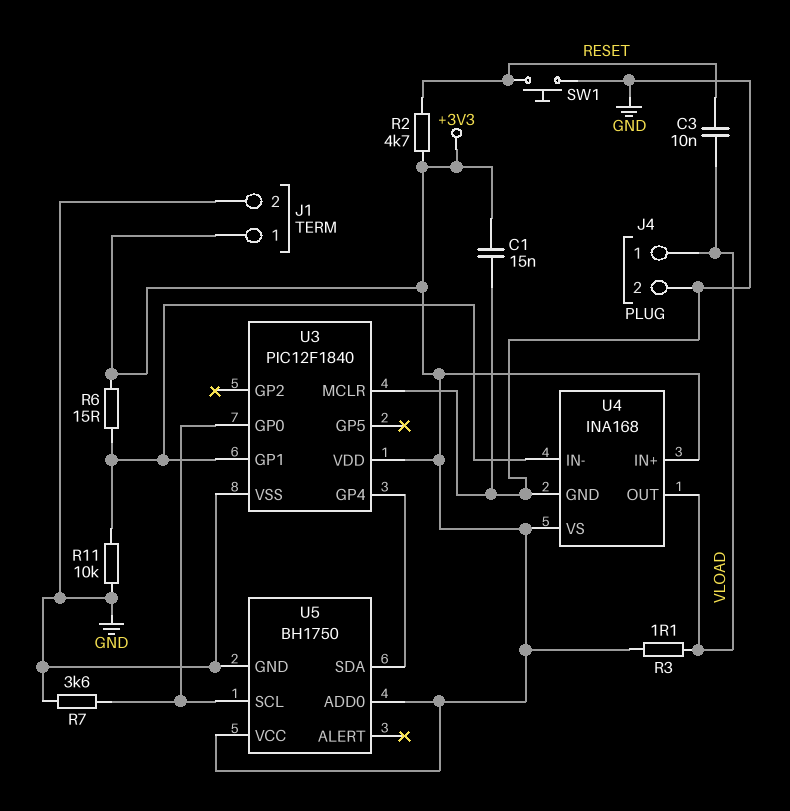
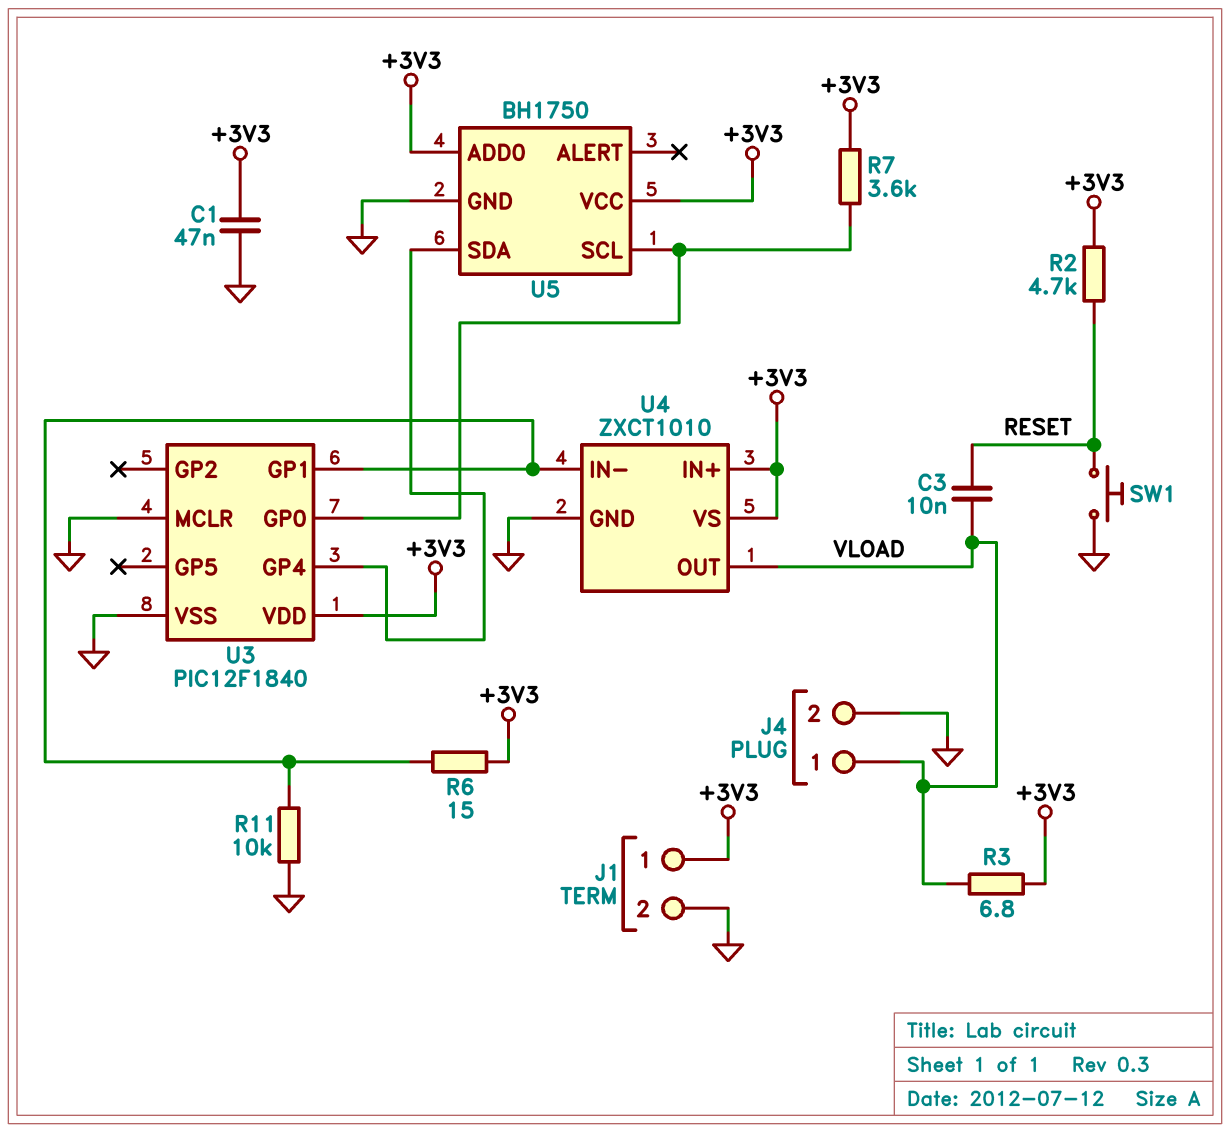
C1: 15nF (+3V3, GND) -> 47nF (+3V3, GND)
R3: 1.1 (+3V3, VLOAD) -> 6.8 (+3V3, VLOAD)
R7: 3.6k (GND, U3/GP0) -> 3.6k (+3V3, U3/GP0)
U4: INA168 -> ZXCT1010

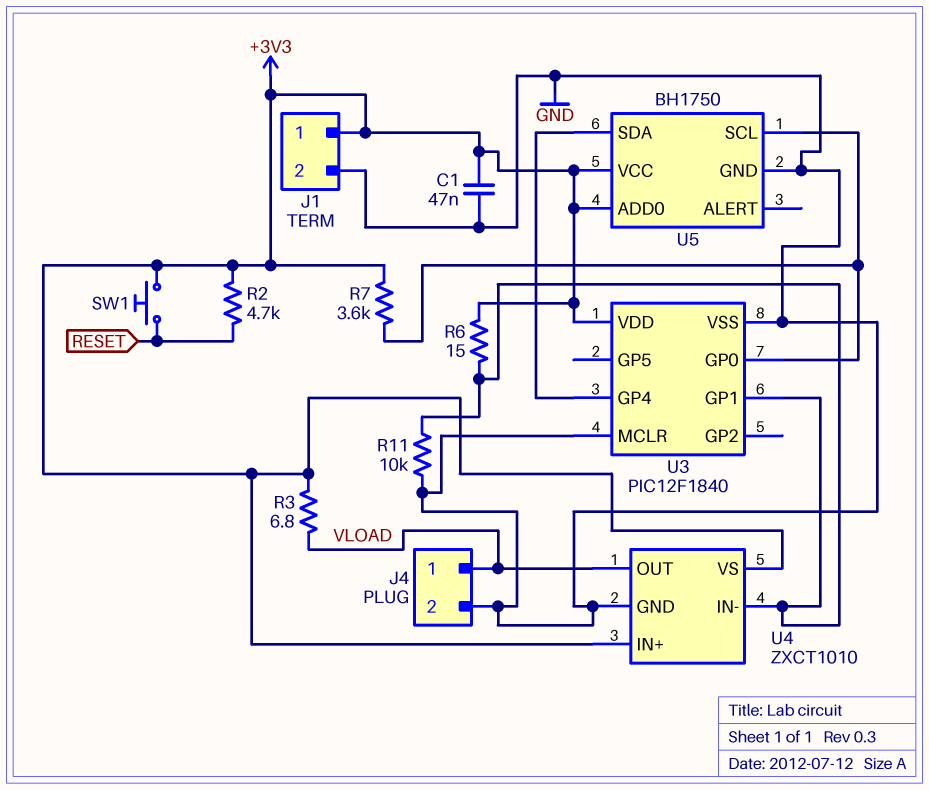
C3: 10nF (RESET, VLOAD) -> none
SW1: button (GND, RESET) -> button (+3V3, RESET)

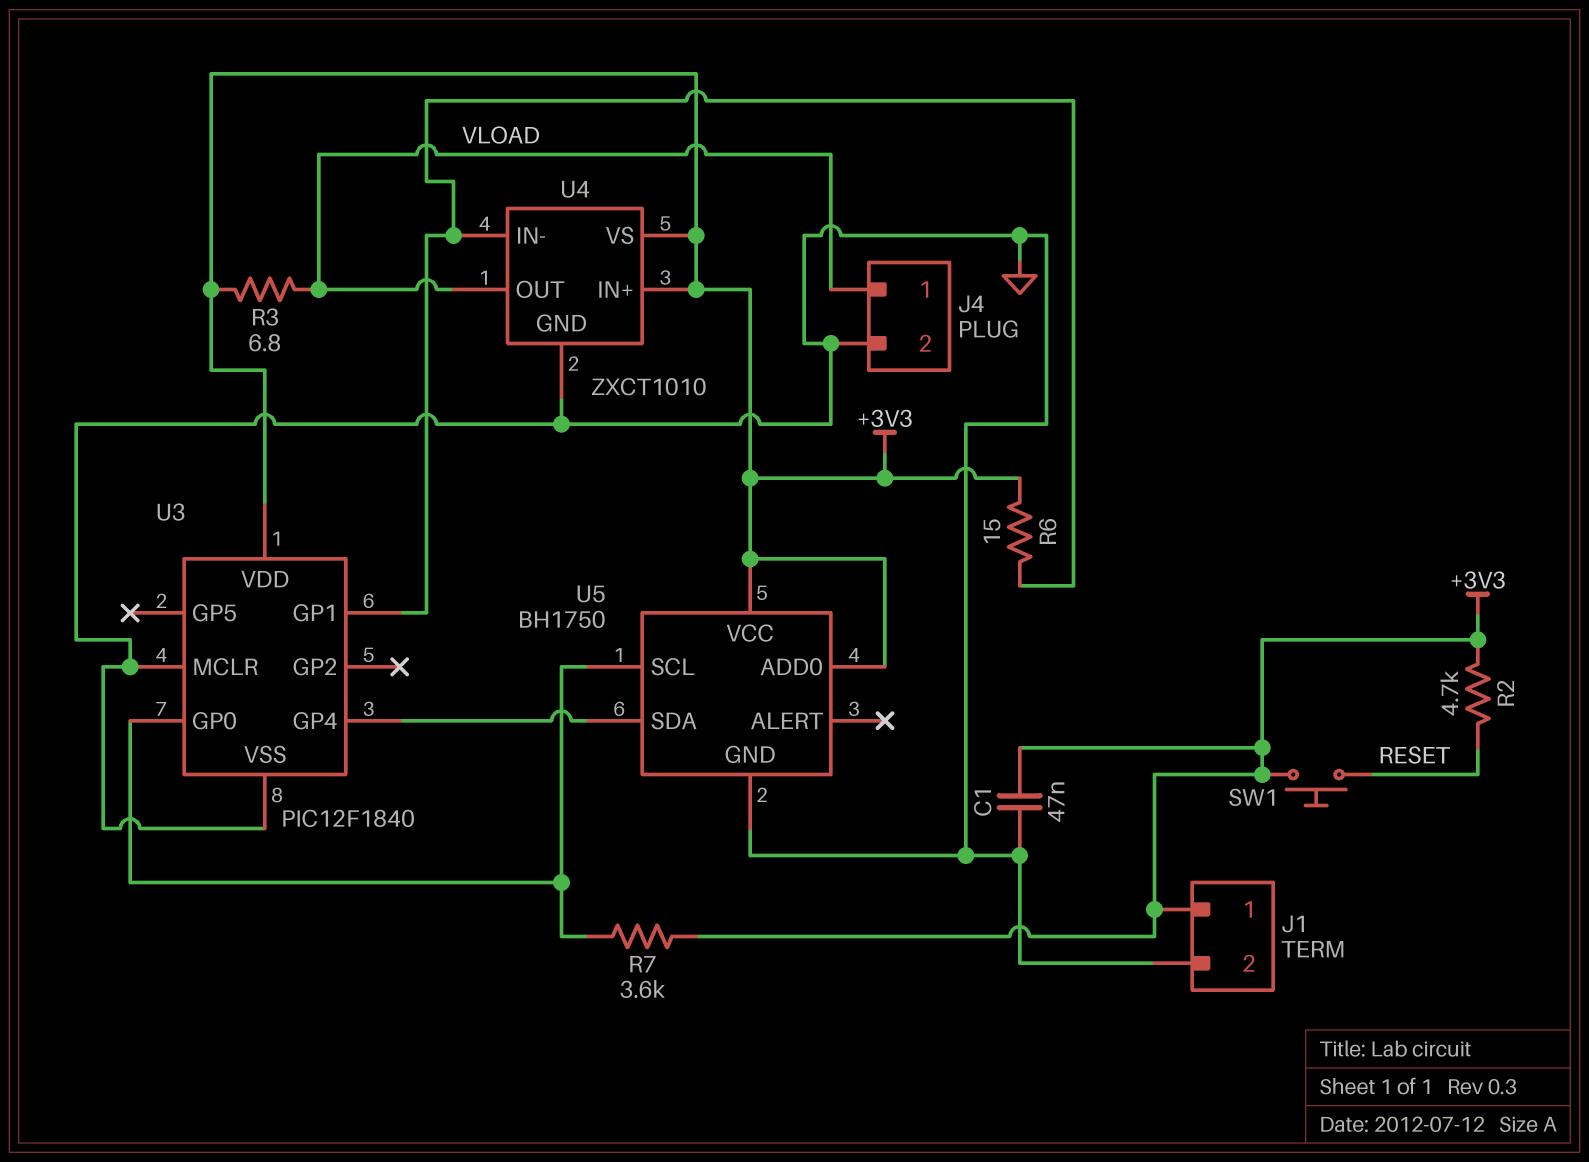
R11: 10k (GND, U3/GP1) -> none

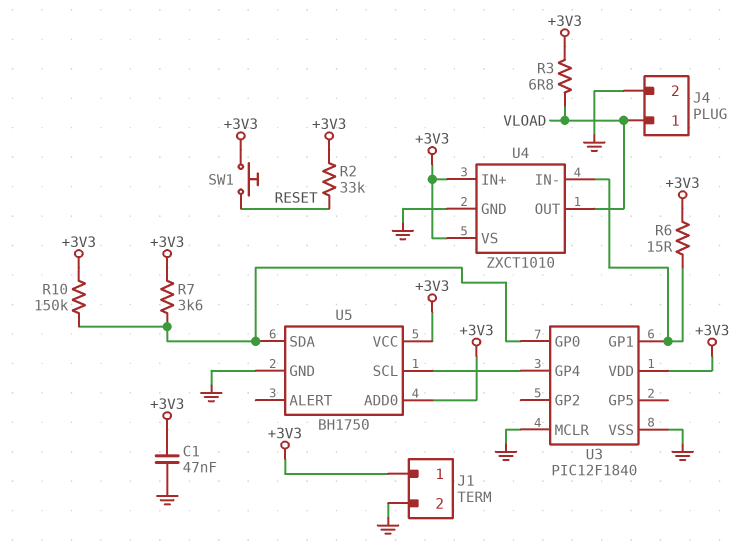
R2: 4.7k (+3V3, RESET) -> 33k (+3V3, RESET)
R10: none -> 150k (+3V3, U3/GP0)
U5 pin SCL: U3/GP0 -> U3/GP4
U5 pin SDA: U3/GP4 -> U3/GP0

